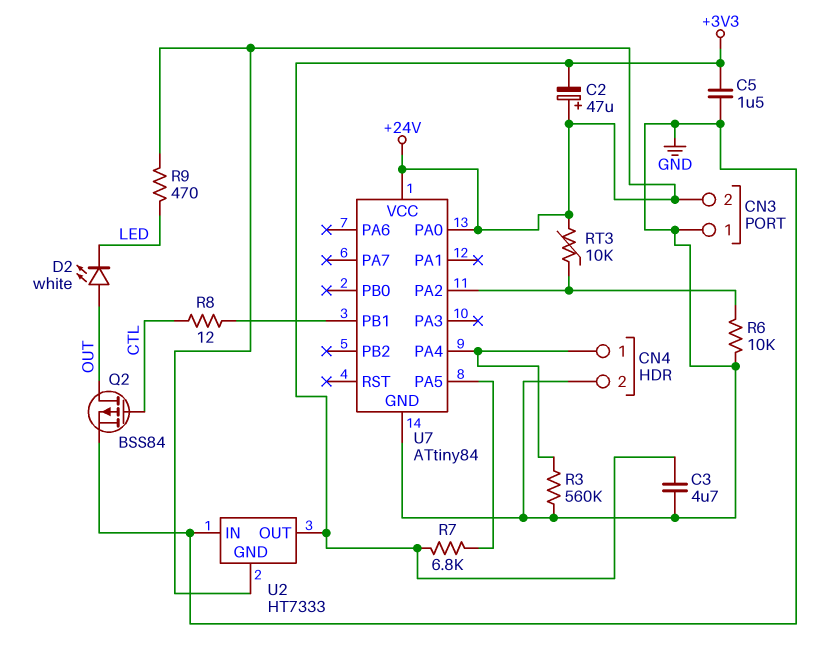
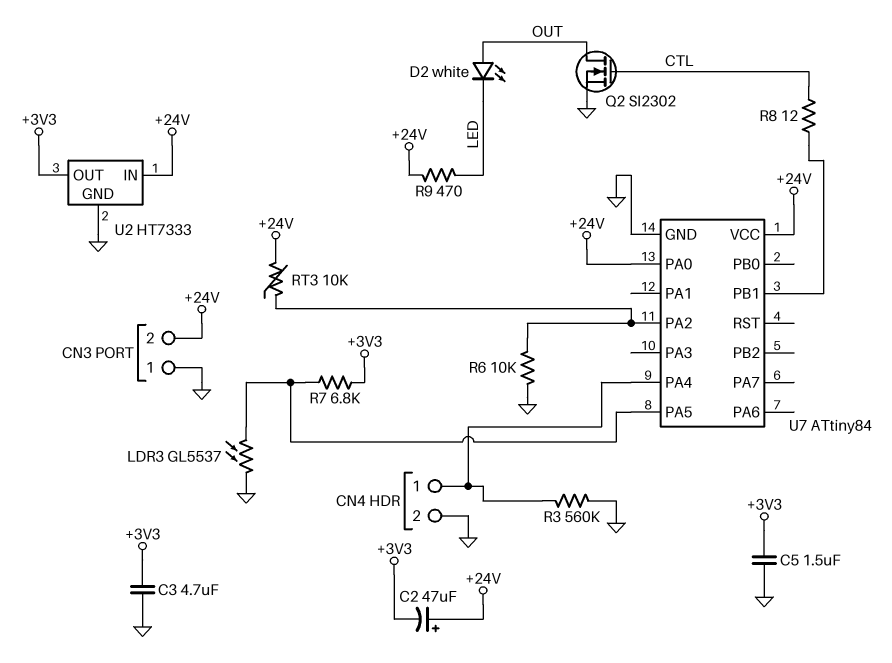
LDR3: none -> GL5537 (GND, U7/PA5)
Q2: PMOS BSS84 (G CTL, D OUT, S GND) -> NMOS SI2302 (G CTL, D OUT, S GND)
U2 pin GND: +24V -> GND
U2 pin IN: GND -> +24V

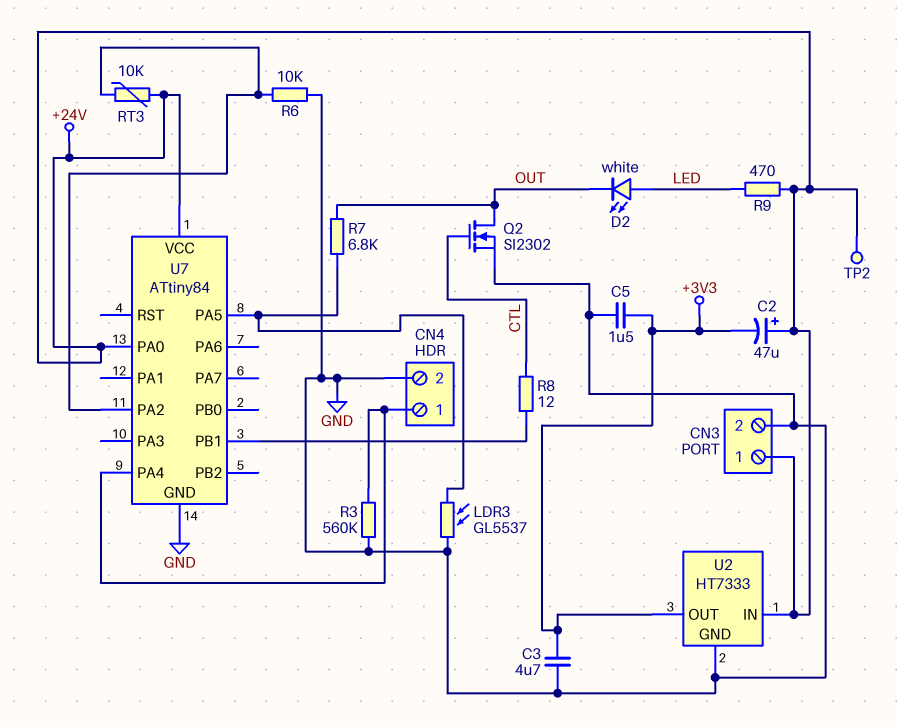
CN3 pin 1: GND -> +24V
CN3 pin 2: +24V -> GND
D2: LED white (A OUT, K LED) -> LED white (A LED, K OUT)
R7: 6.8k (+3V3, U7/PA5) -> 6.8k (OUT, U7/PA5)
TP2: none -> test point (+24V)

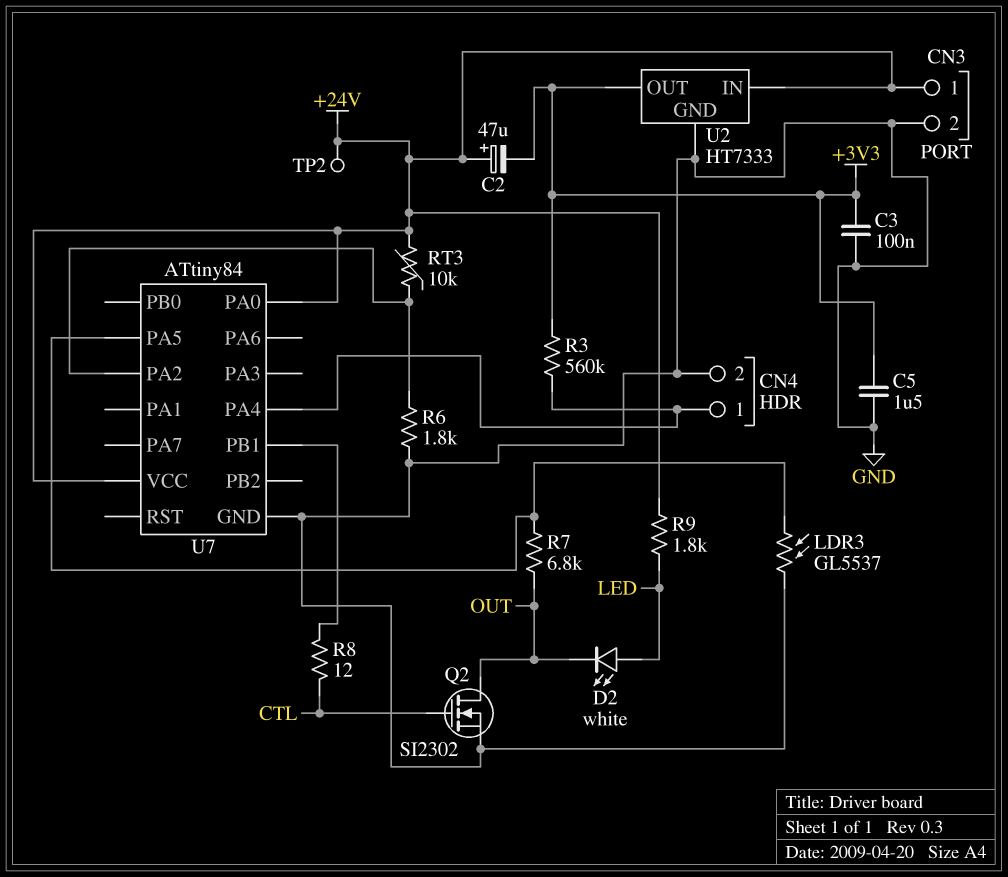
C3: 4.7uF (+3V3, GND) -> 100nF (+3V3, GND)
R3: 560k (CN4/1, GND) -> 560k (+3V3, CN4/1)
R6: 10k (GND, U7/PA2) -> 1.8k (GND, U7/PA2)
R9: 470 (+24V, LED) -> 1.8k (+24V, LED)

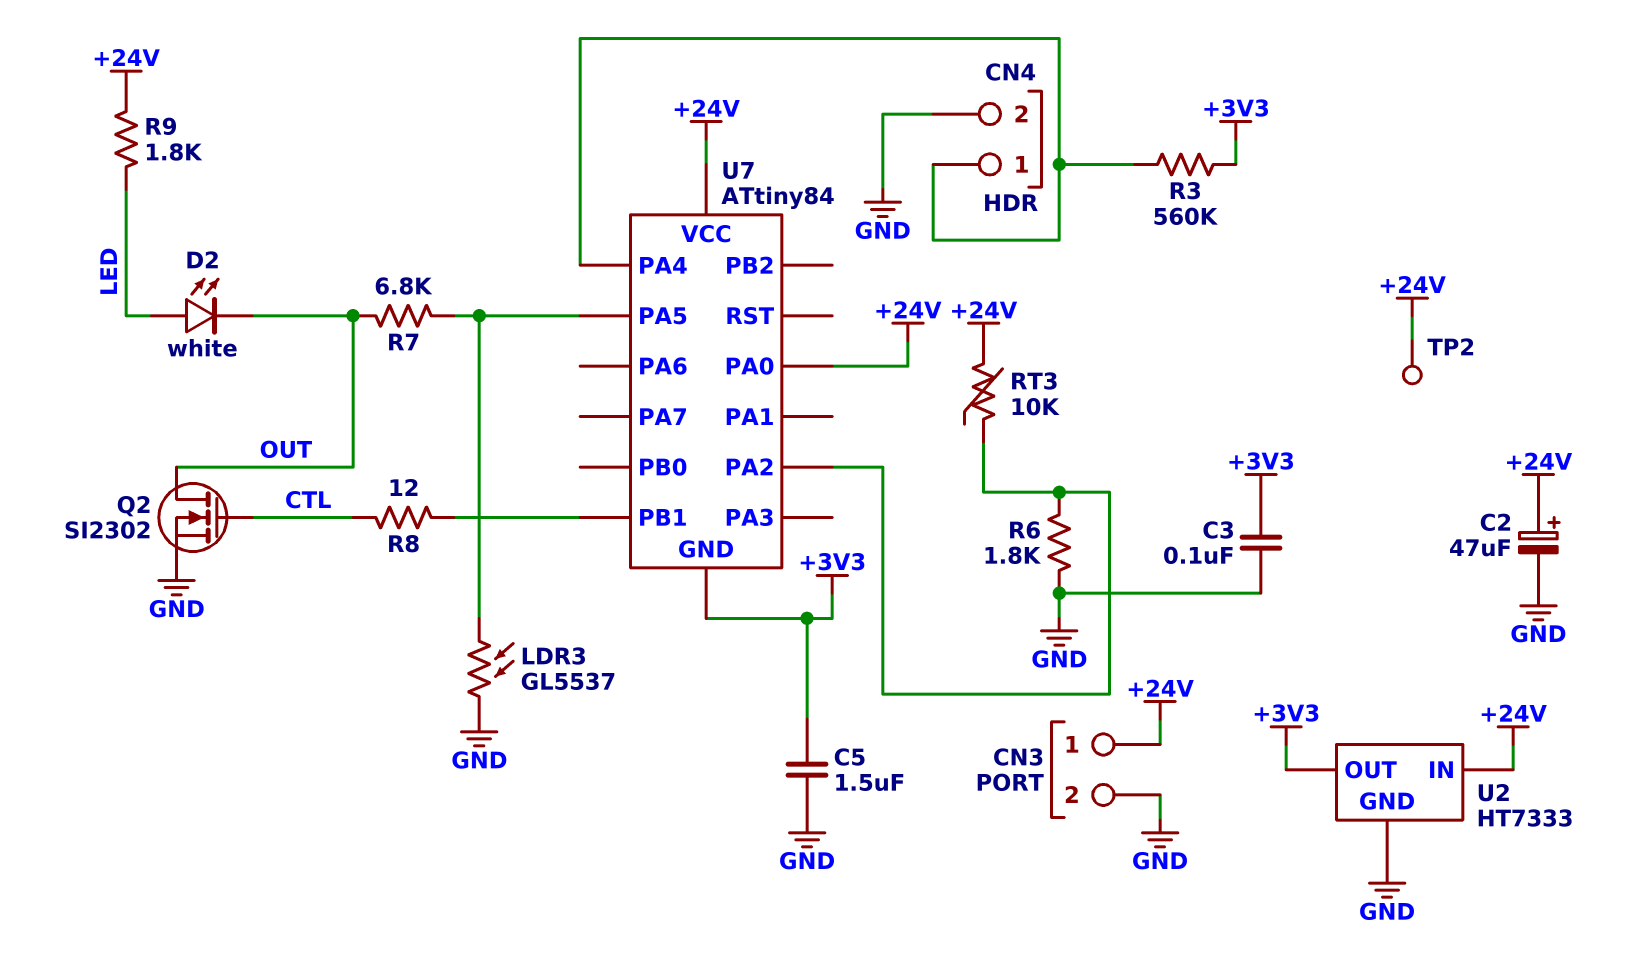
C2: 47uF (plus +24V, minus +3V3) -> 47uF (plus +24V, minus GND)
U7 pin GND: GND -> +3V3

